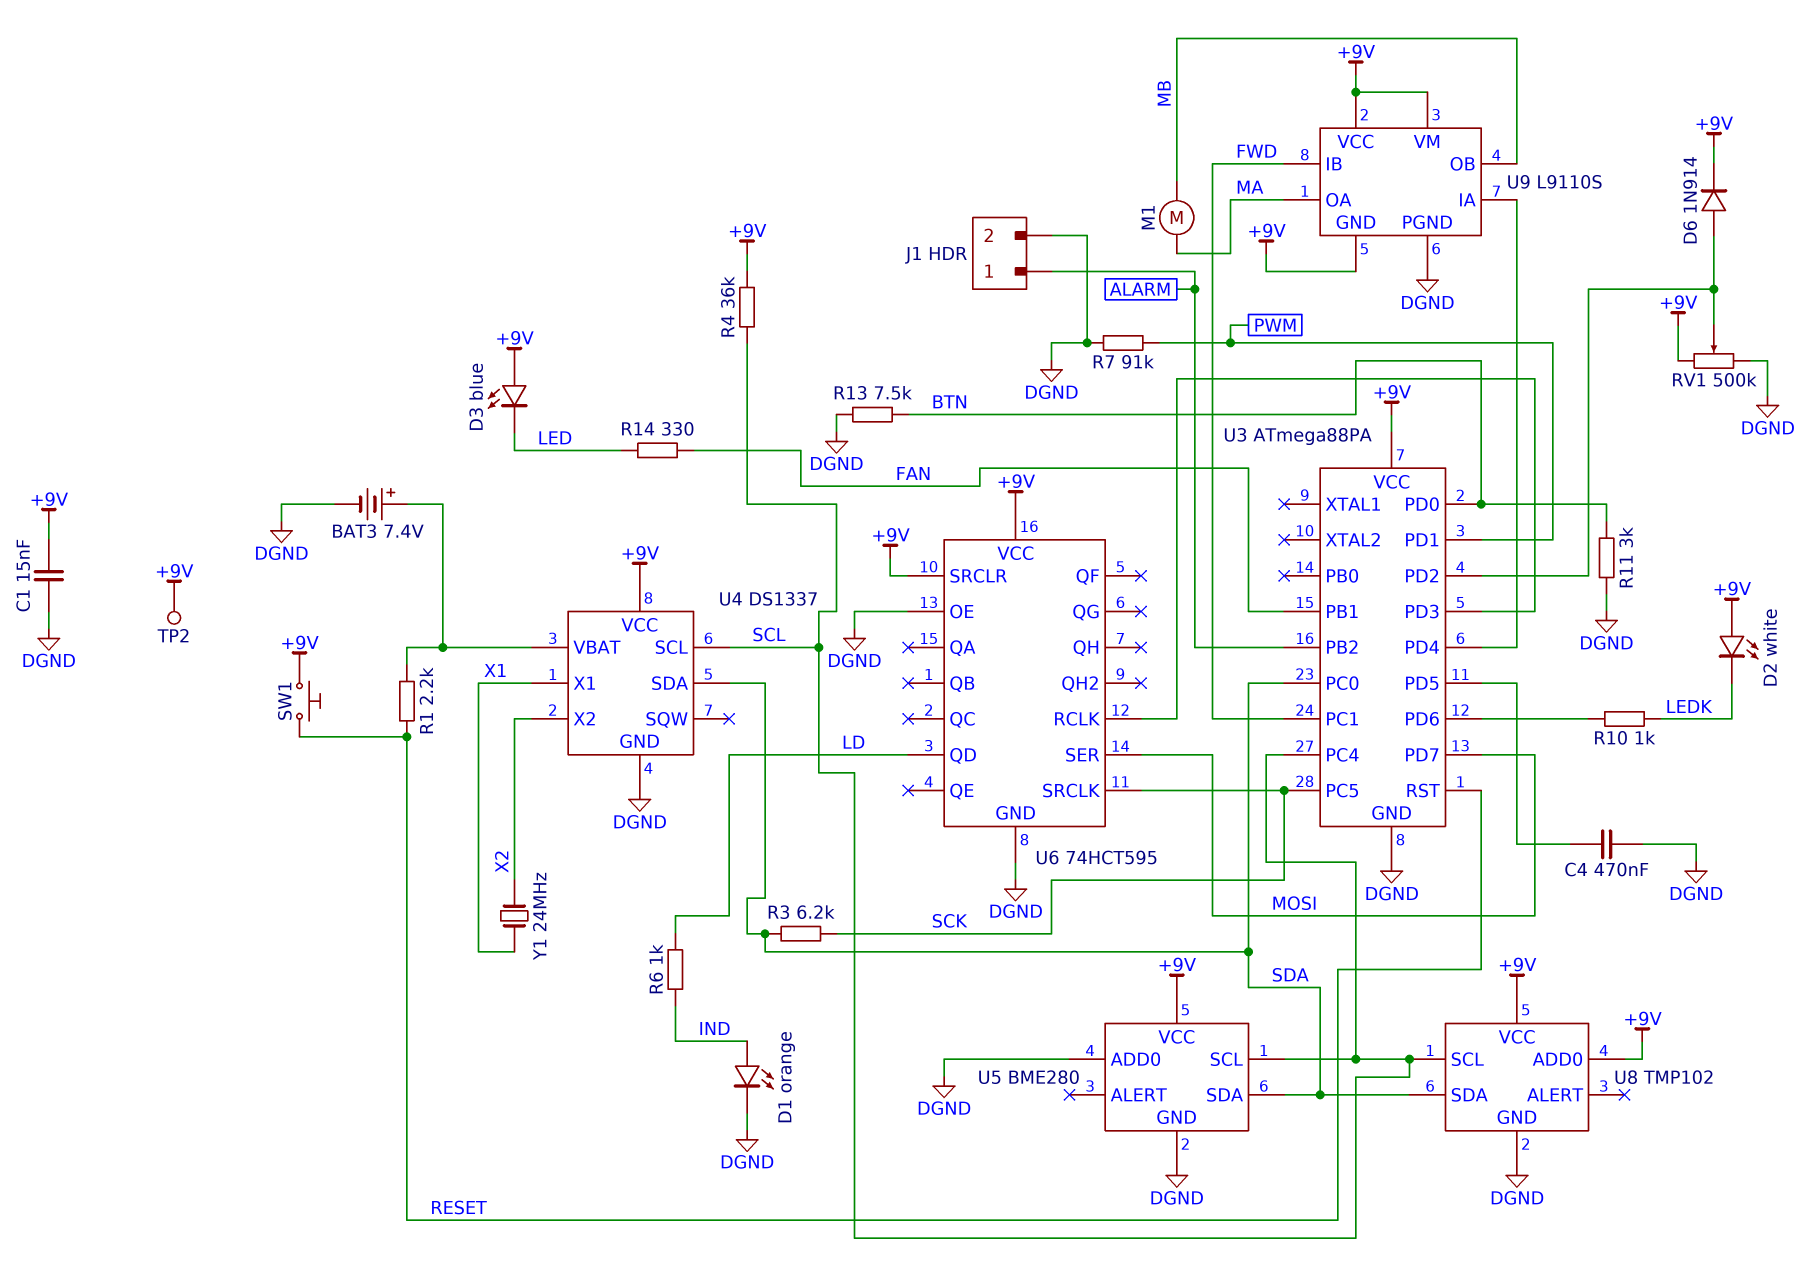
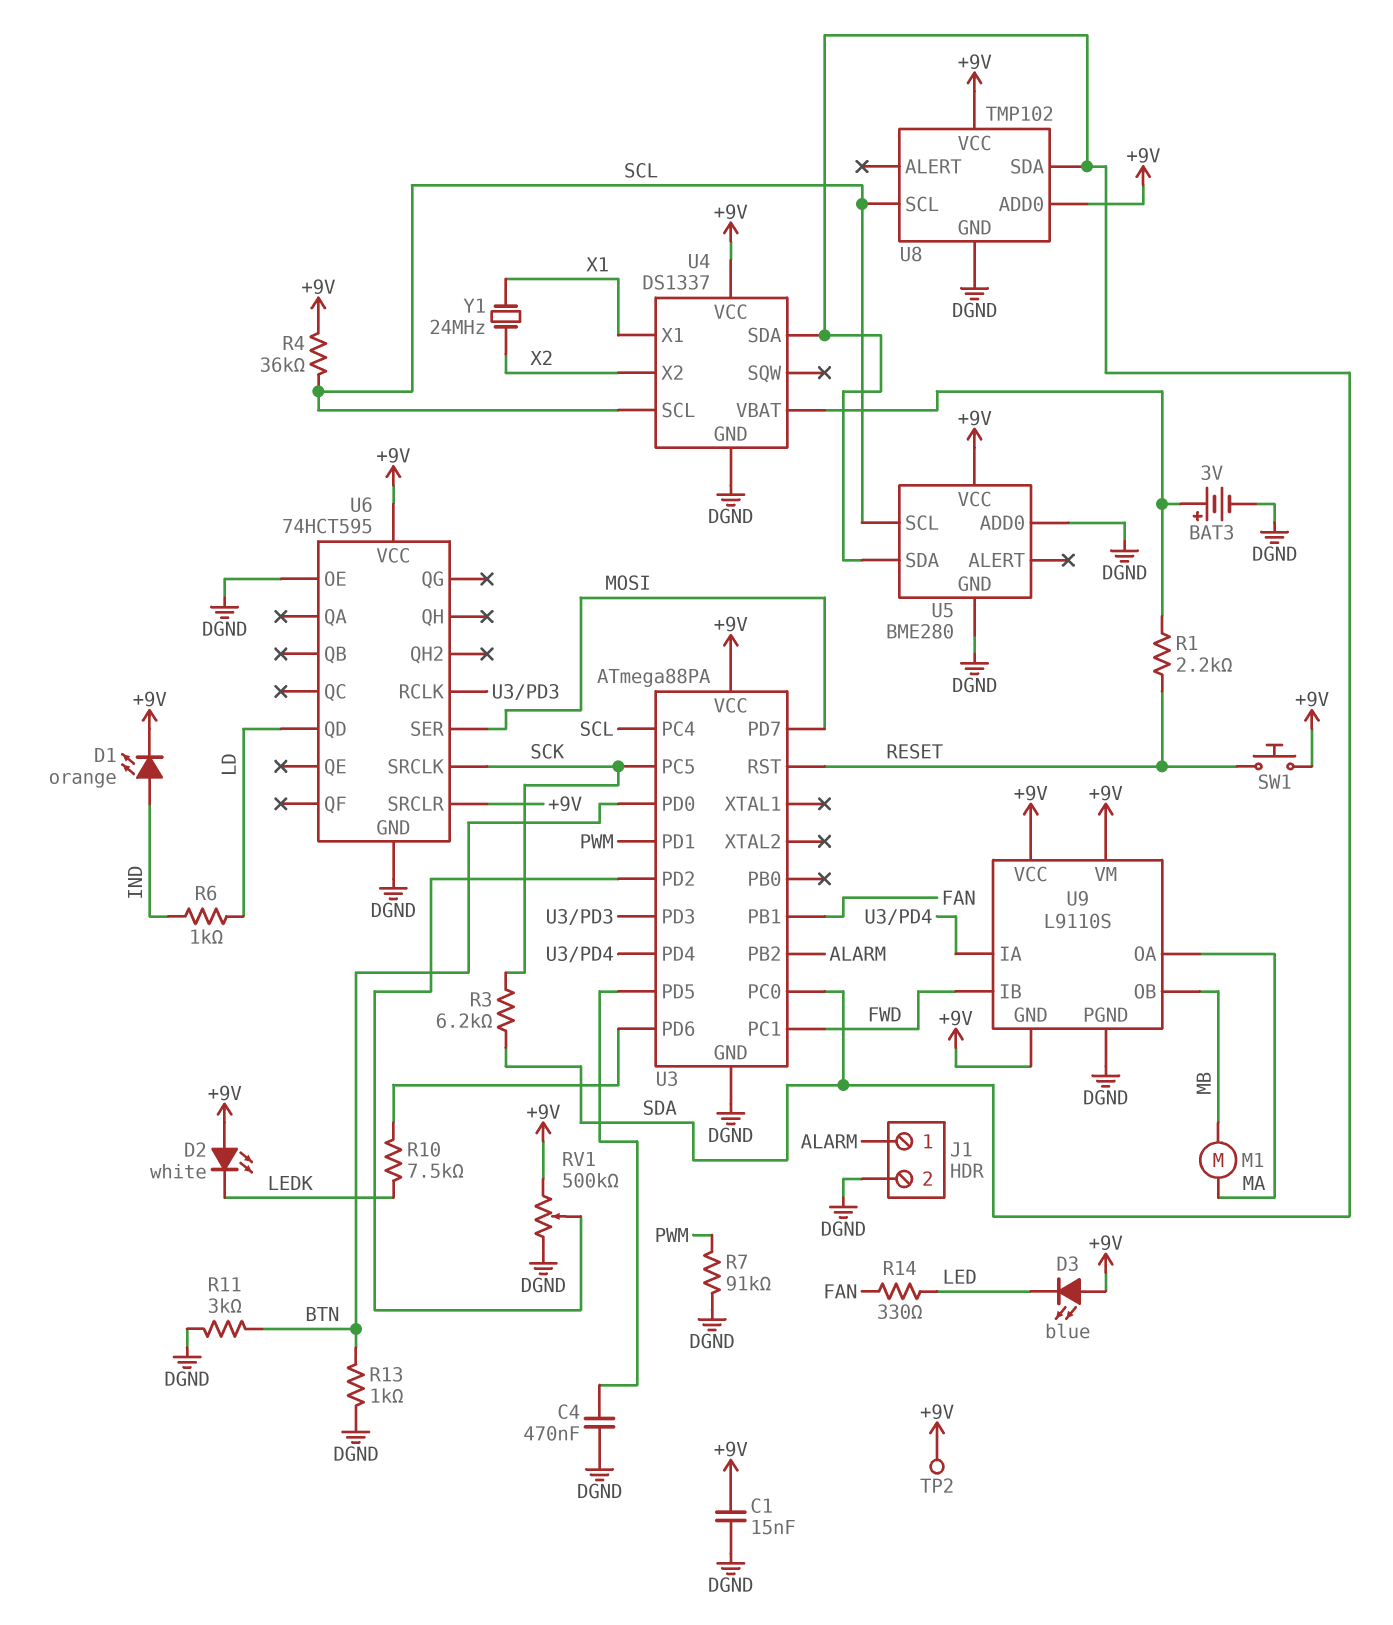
BAT3: 7.4V (plus U4/VBAT, minus DGND) -> 3V (plus U4/VBAT, minus DGND)
D1: LED orange (A IND, K DGND) -> LED orange (A IND, K +9V)
D6: diode 1N914 (A U3/PD2, K +9V) -> none
R10: 1k (LEDK, U3/PD6) -> 7.5k (LEDK, U3/PD6)
R13: 7.5k (BTN, DGND) -> 1k (BTN, DGND)

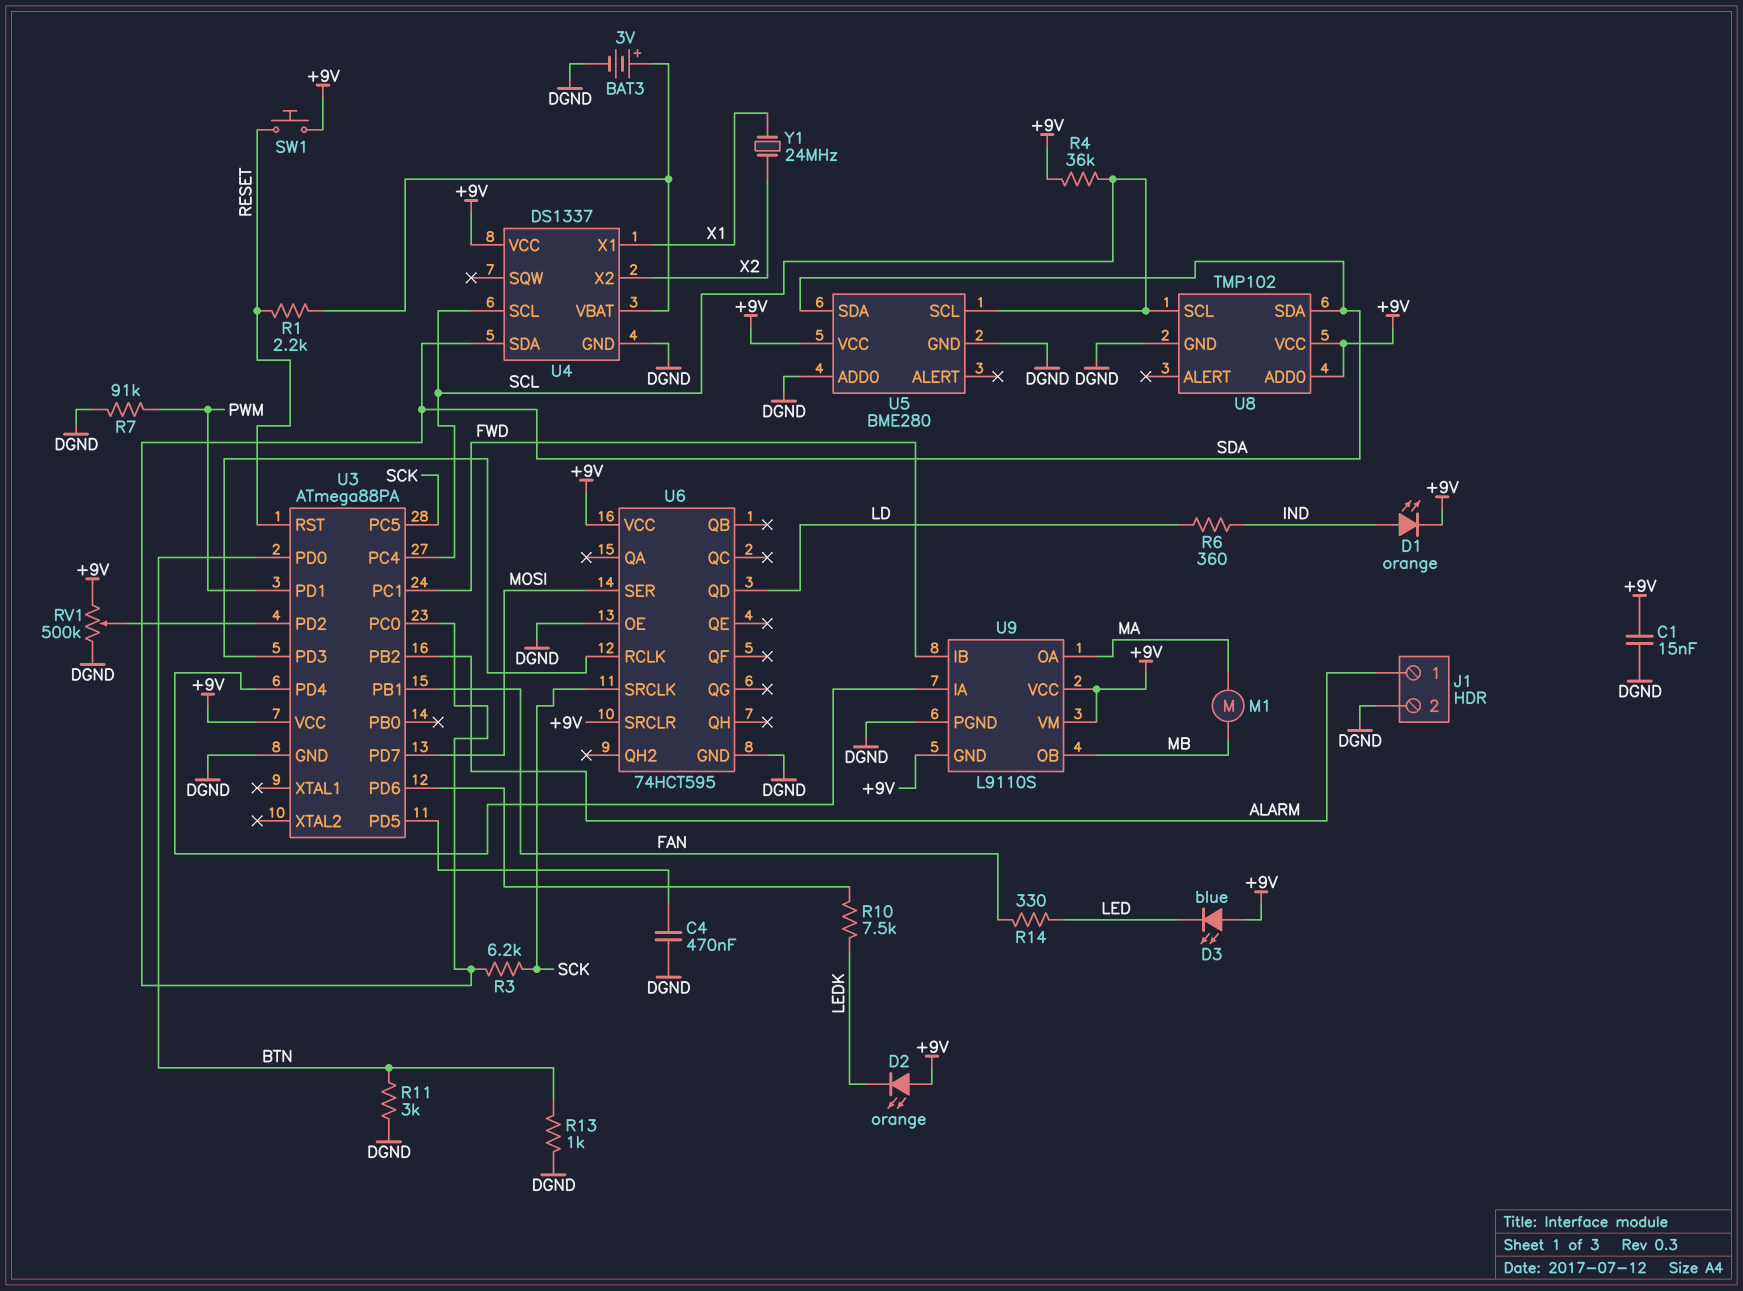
D2: LED white (A +9V, K LEDK) -> LED orange (A +9V, K LEDK)
R6: 1k (IND, LD) -> 360 (IND, LD)
TP2: test point (+9V) -> none

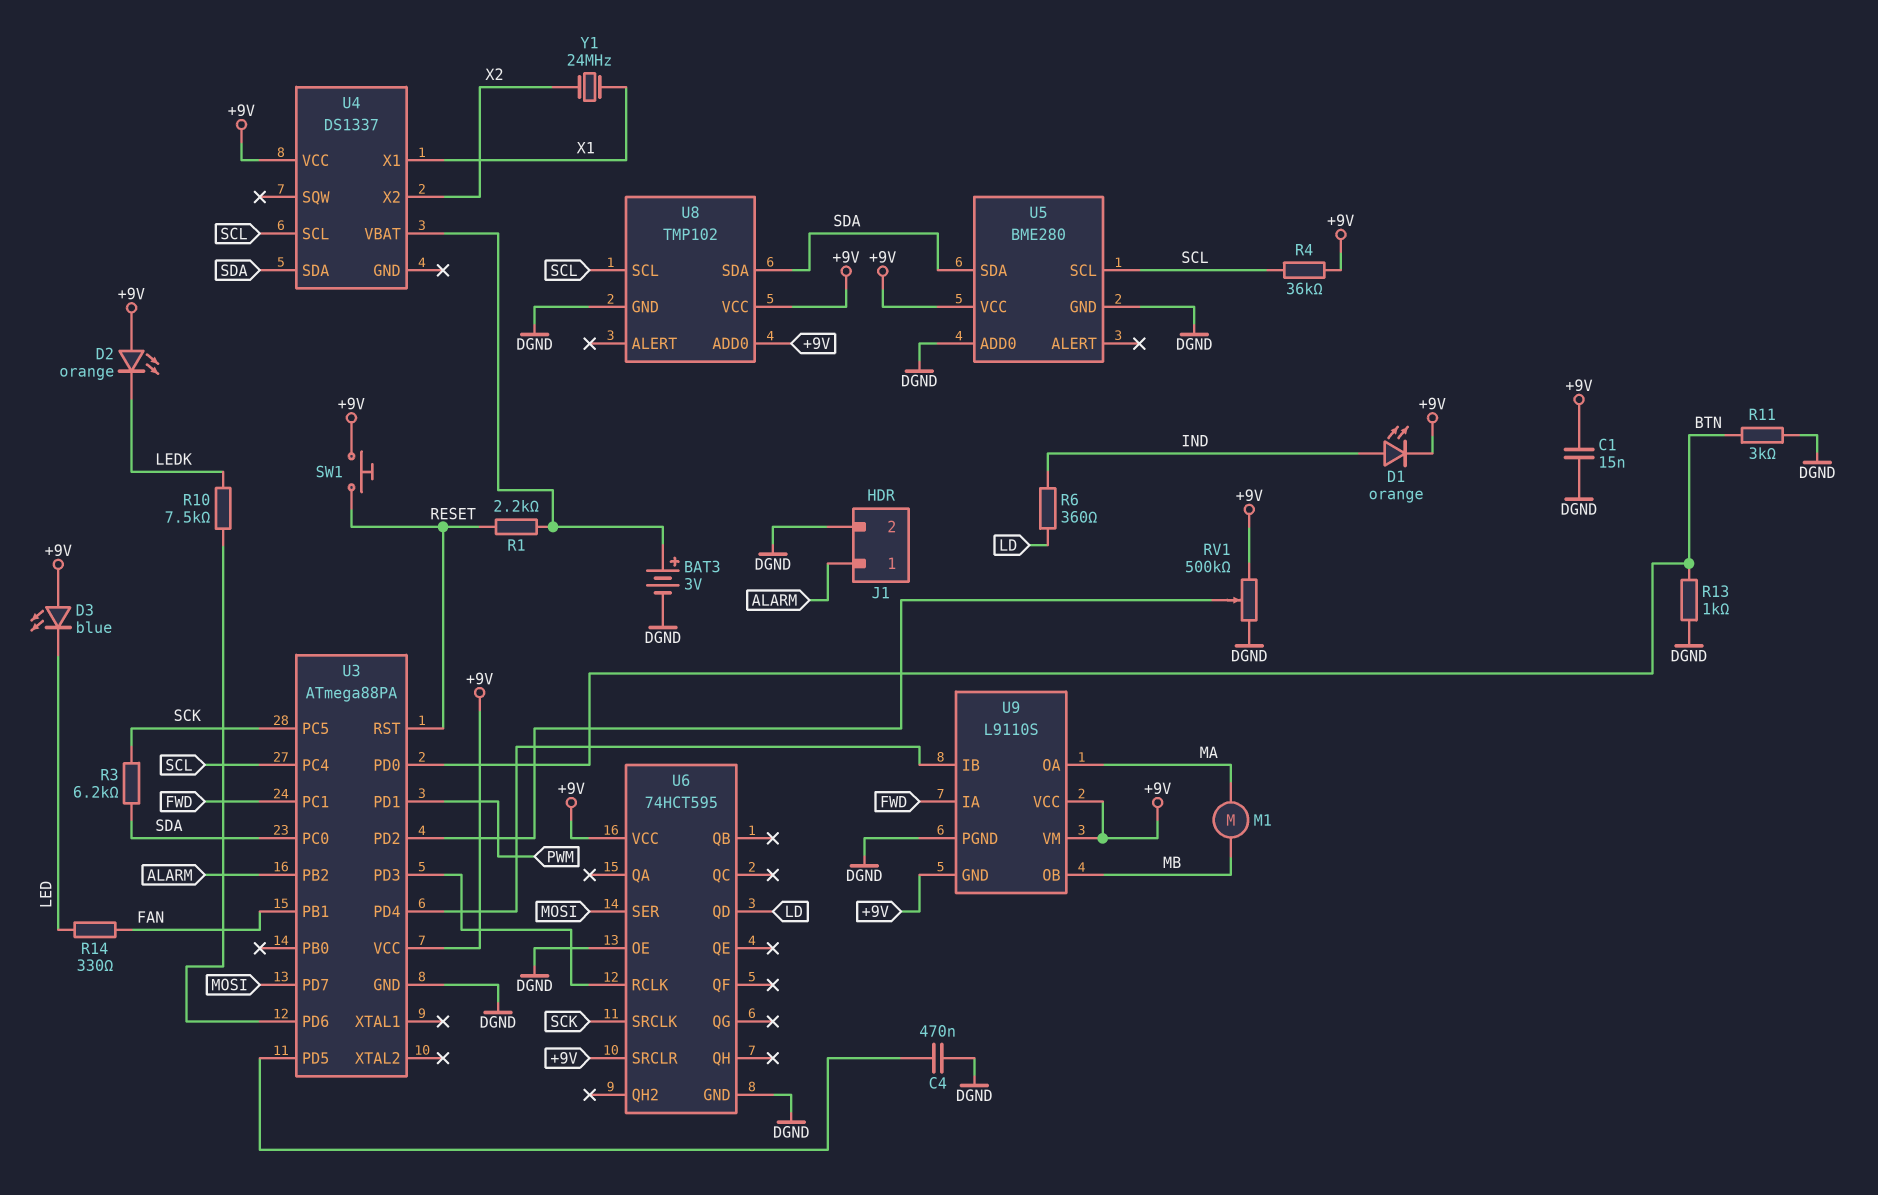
R7: 91k (DGND, PWM) -> none
U4 pin GND: DGND -> none
U9 pin IA: U3/PD4 -> FWD
U9 pin IB: FWD -> U3/PD4

